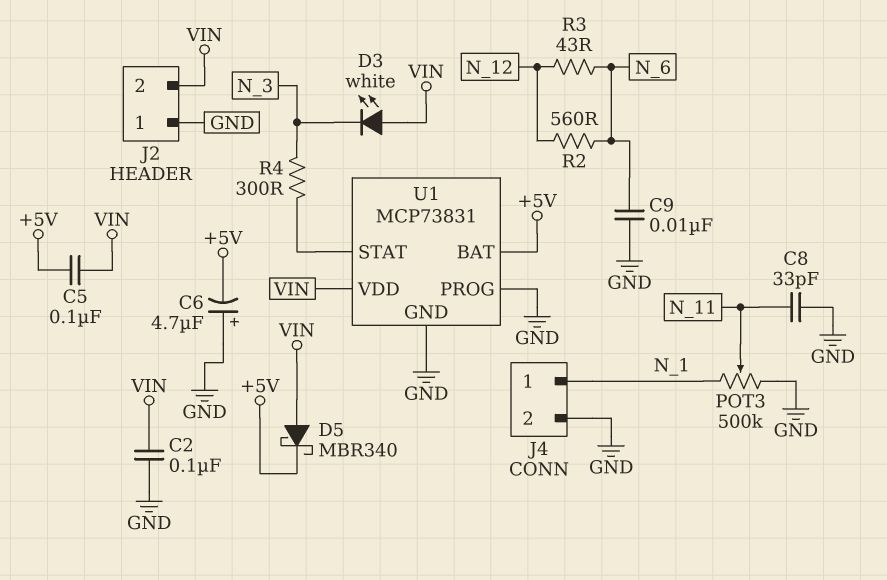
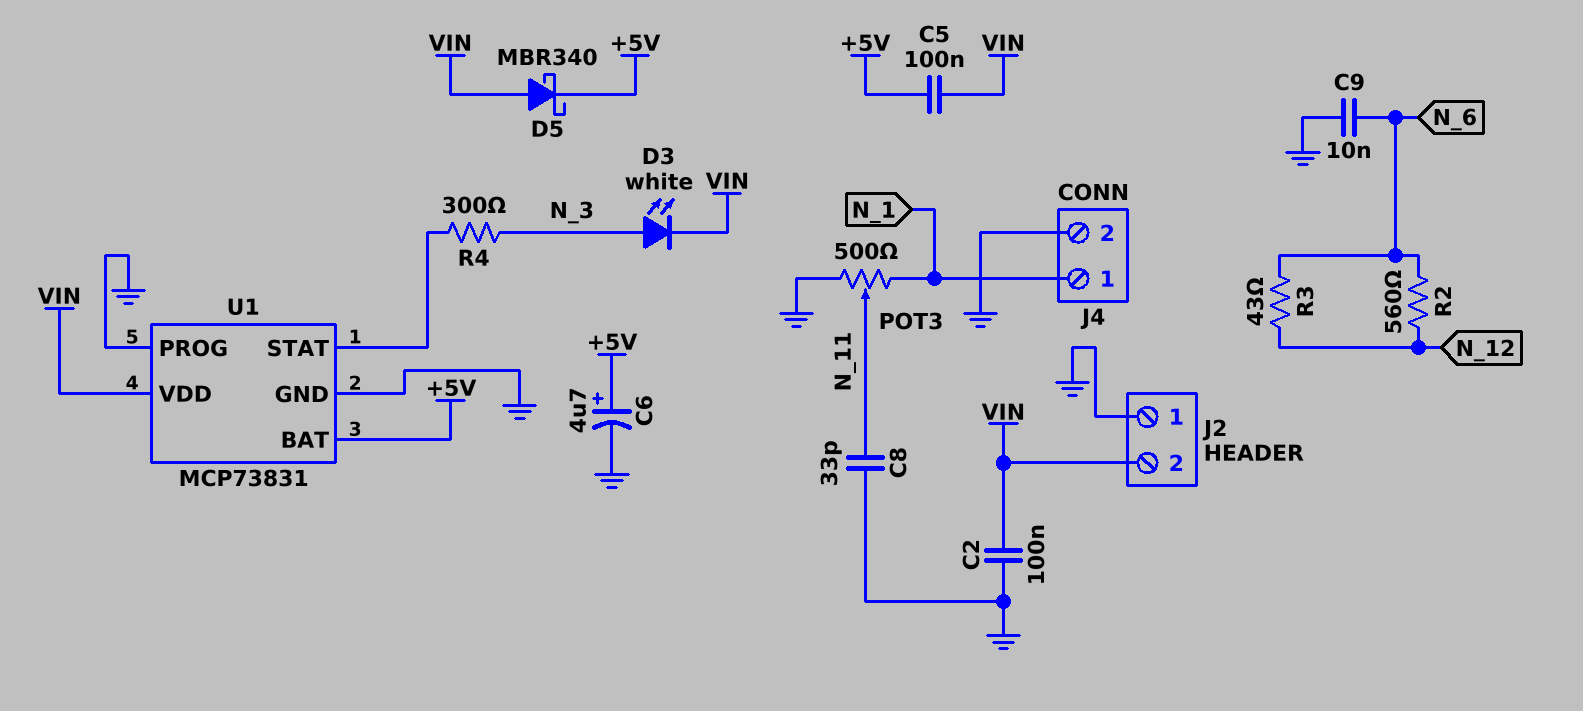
C6: 4.7uF (plus GND, minus +5V) -> 4.7uF (plus +5V, minus GND)
D3: LED white (A VIN, K N_3) -> LED white (A N_3, K VIN)
POT3: 500k (GND, N_1, wiper N_11) -> 500 (GND, N_1, wiper N_11)

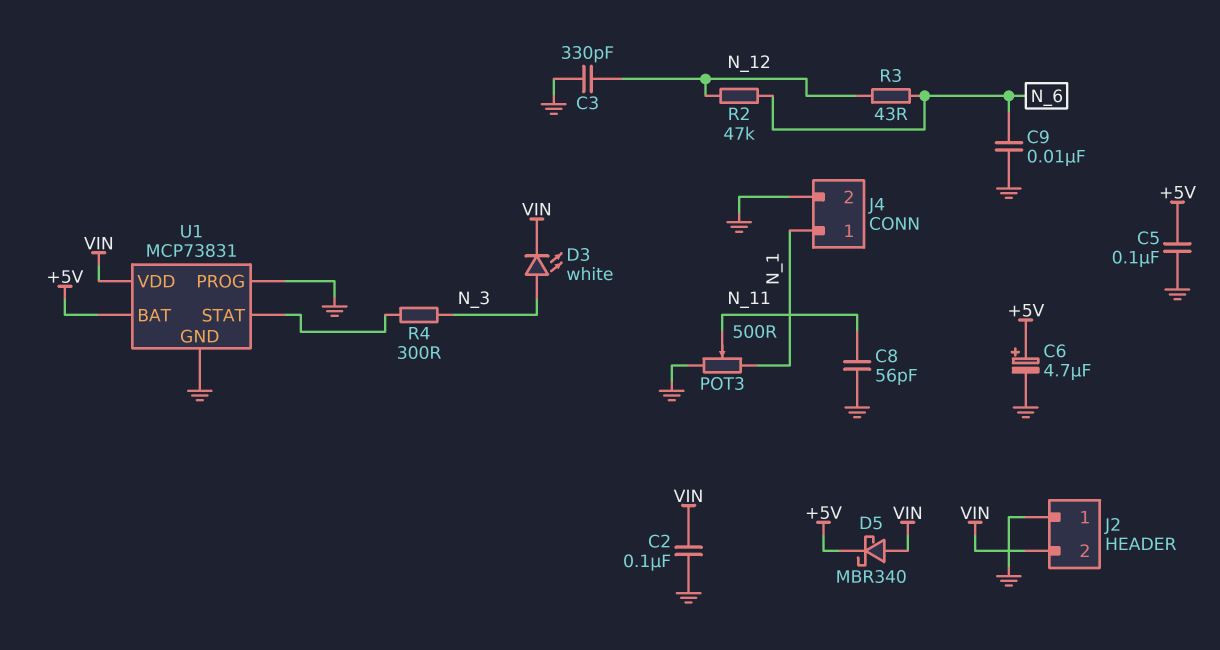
C3: none -> 330pF (GND, N_12)
C5: 100nF (+5V, VIN) -> 100nF (+5V, GND)
C8: 33pF (GND, N_11) -> 56pF (GND, N_11)
R2: 560 (N_6, N_12) -> 47k (N_6, N_12)

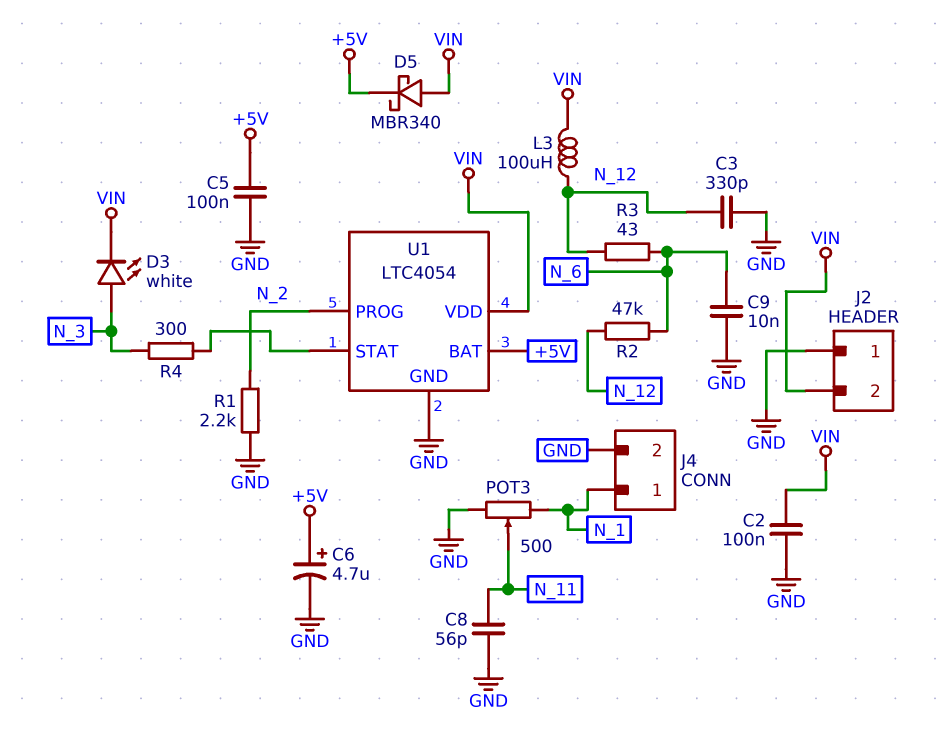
L3: none -> 100uH (N_12, VIN)
R1: none -> 2.2k (GND, N_2)
U1: MCP73831 -> LTC4054
U1 pin PROG: GND -> N_2

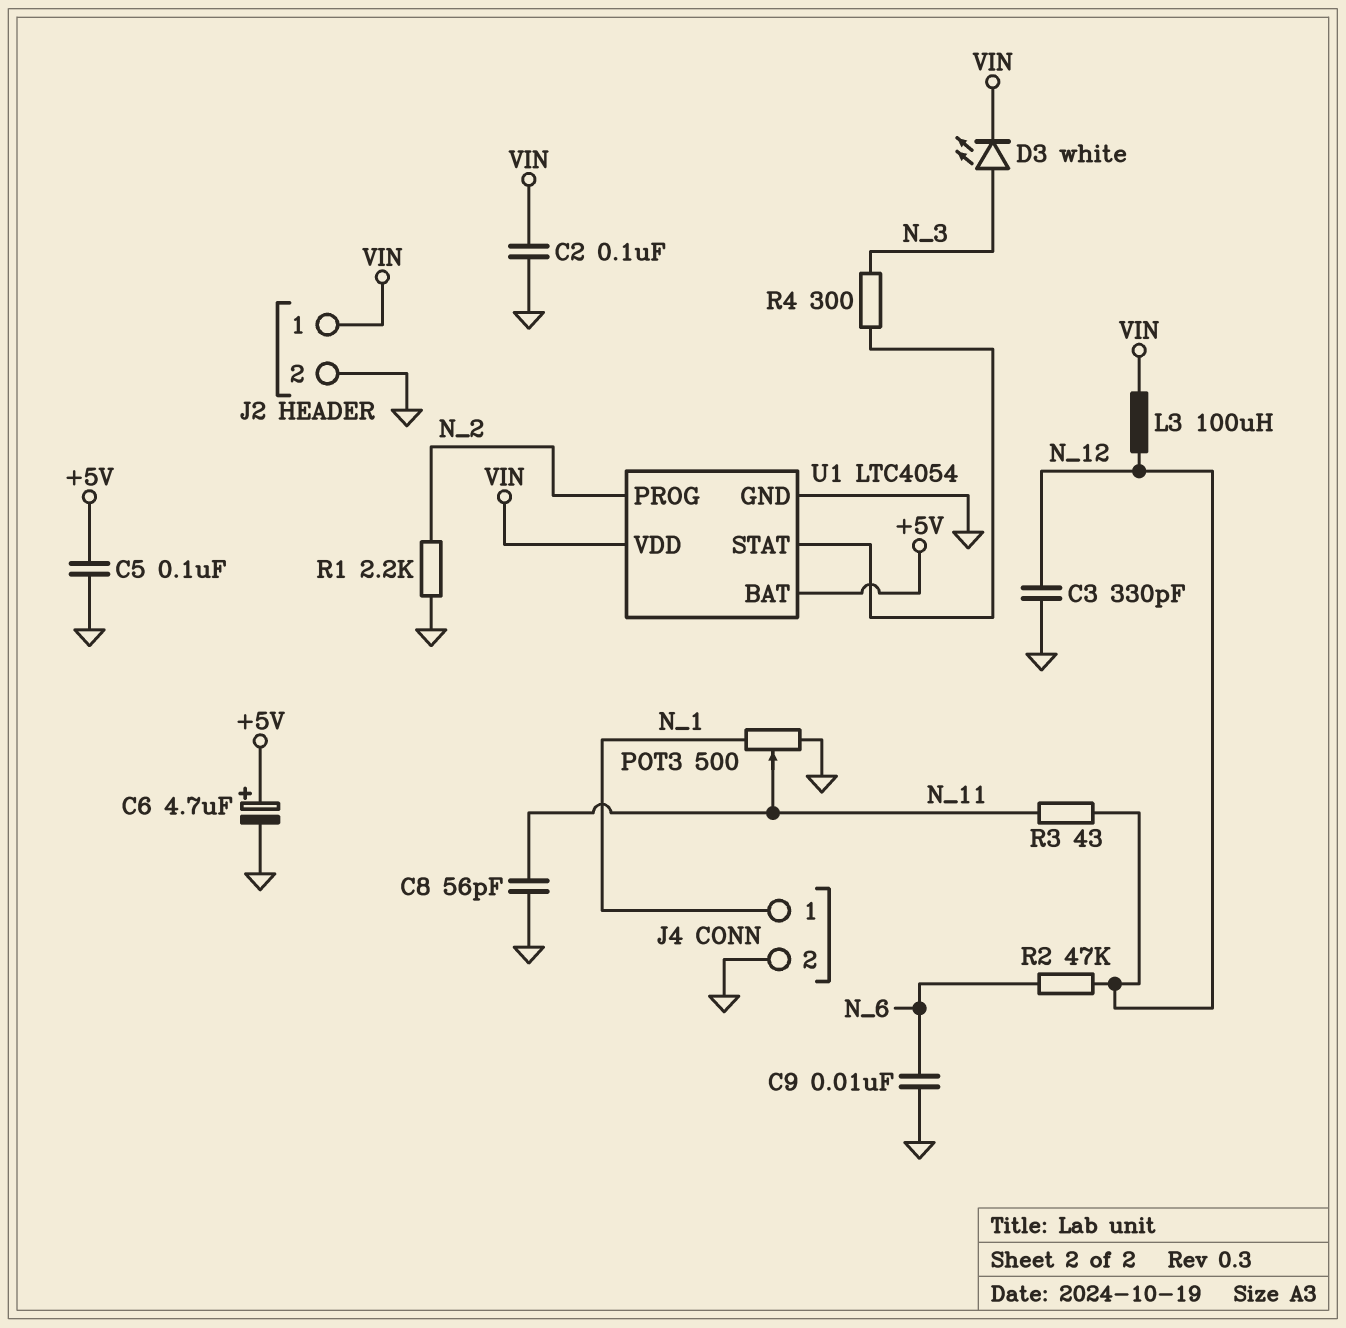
D5: schottky MBR340 (A VIN, K +5V) -> none
J2 pin 1: GND -> VIN
J2 pin 2: VIN -> GND
R3: 43 (N_6, N_12) -> 43 (N_11, N_12)

